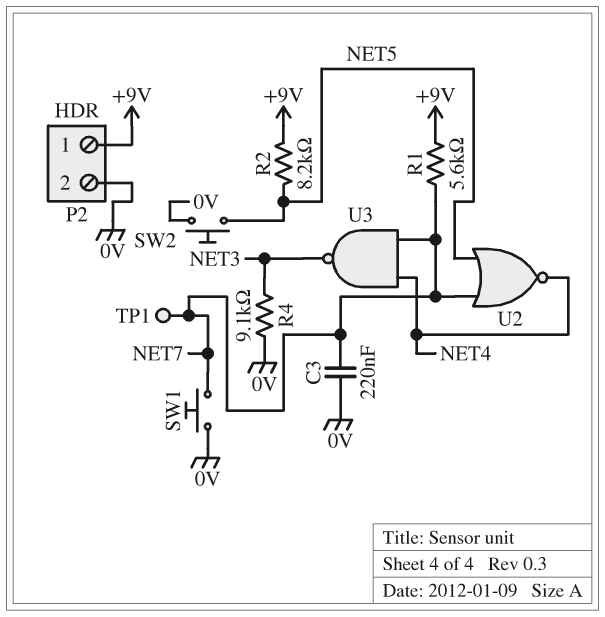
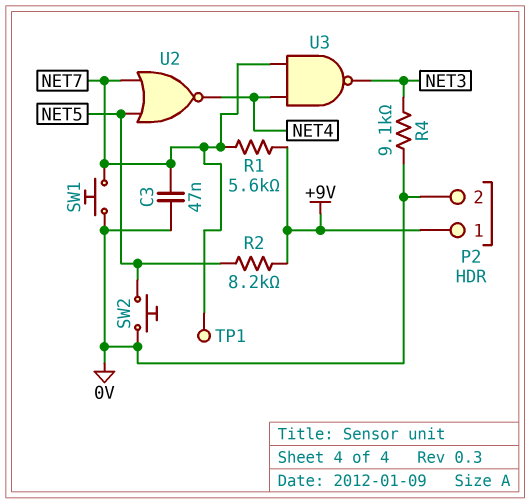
C3: 220nF (0V, NET7) -> 47nF (0V, NET7)

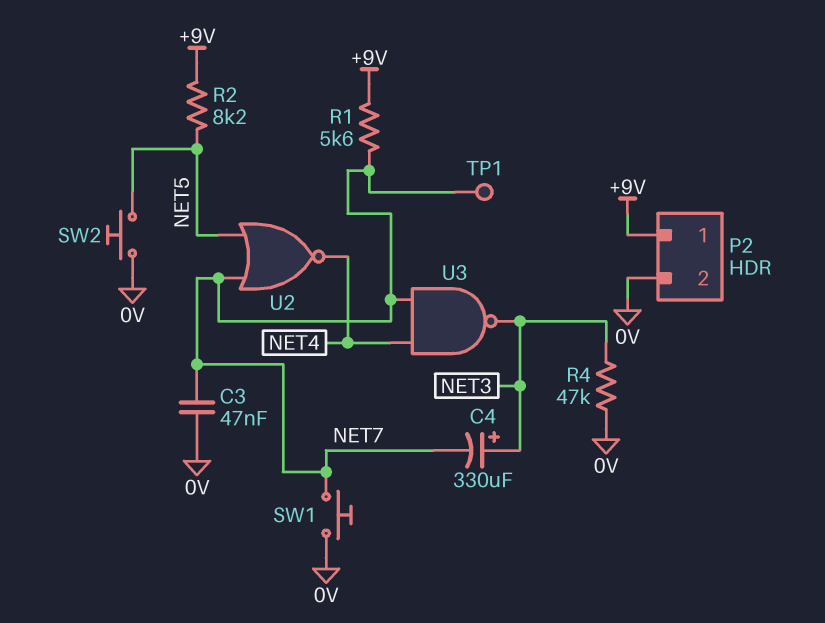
C4: none -> 330uF (plus NET3, minus NET7)
R4: 9.1k (0V, NET3) -> 47k (0V, NET3)

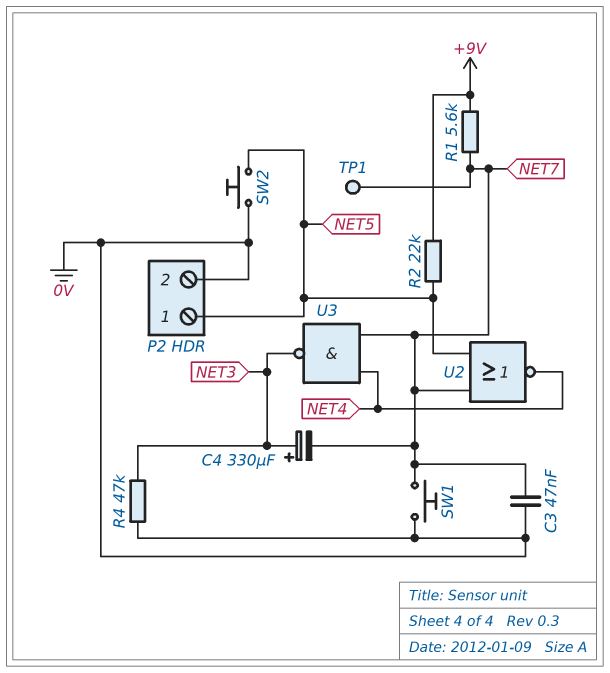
P2 pin 1: +9V -> NET5
R2: 8.2k (+9V, NET5) -> 22k (+9V, NET5)

